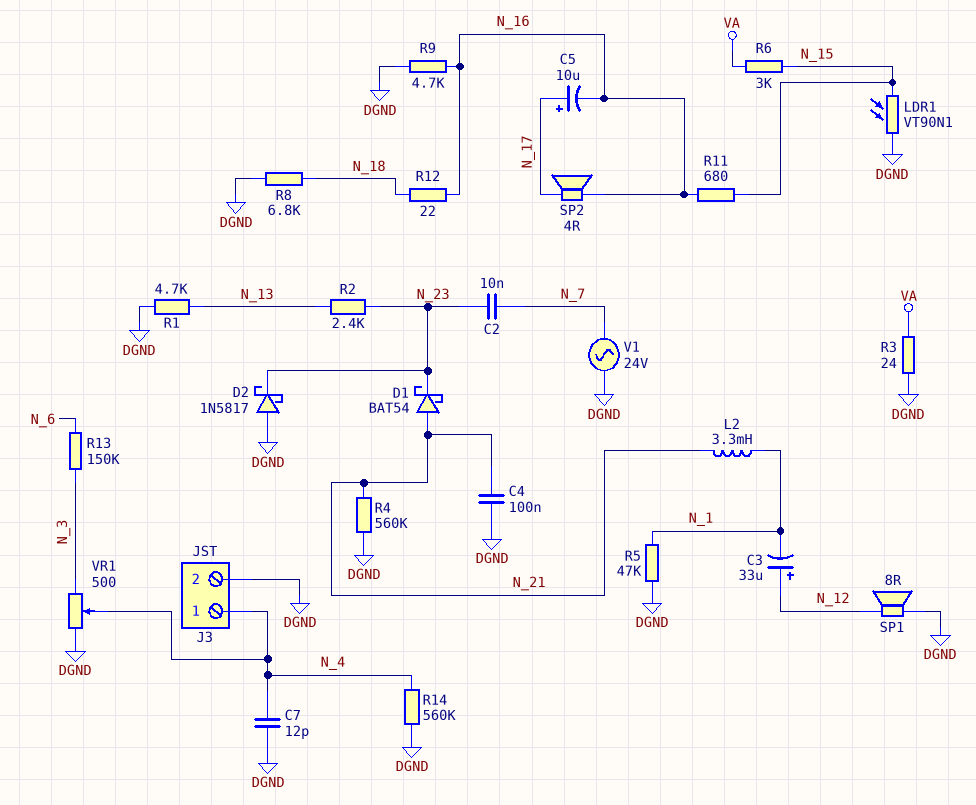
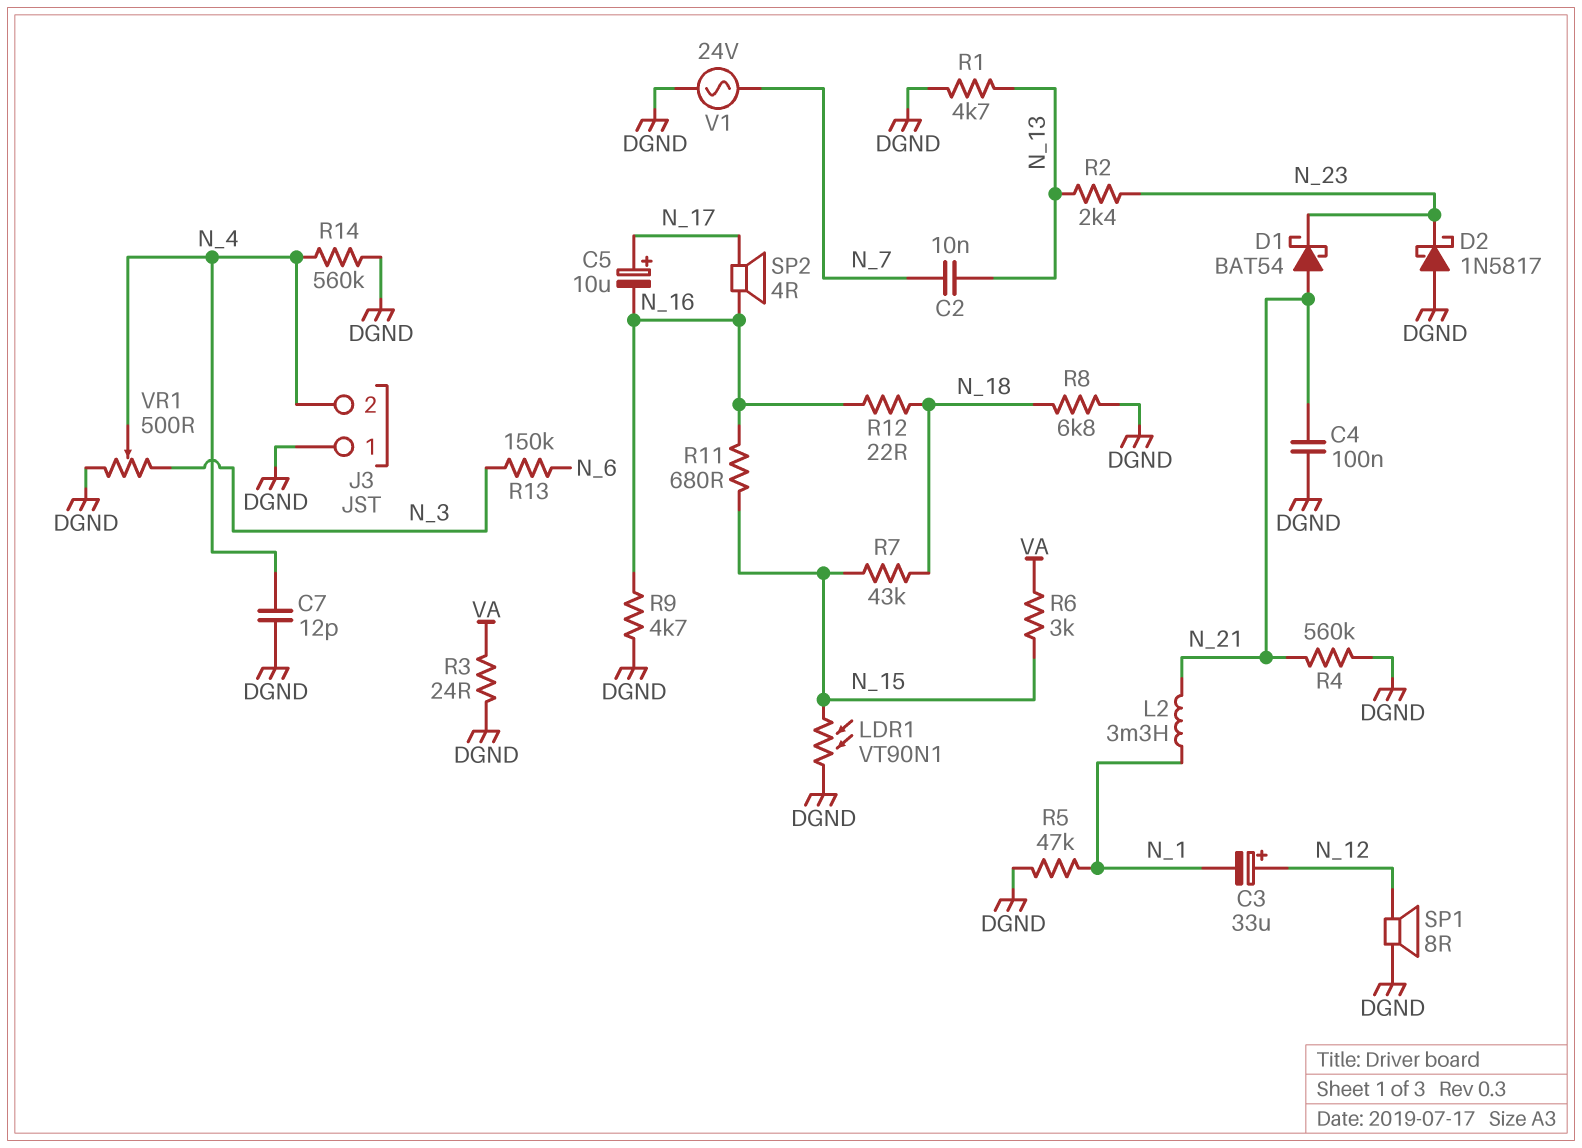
C2: 10nF (N_7, N_23) -> 10nF (N_7, N_13)
J3 pin 1: N_4 -> DGND
J3 pin 2: DGND -> N_4
R7: none -> 43k (N_15, N_18)

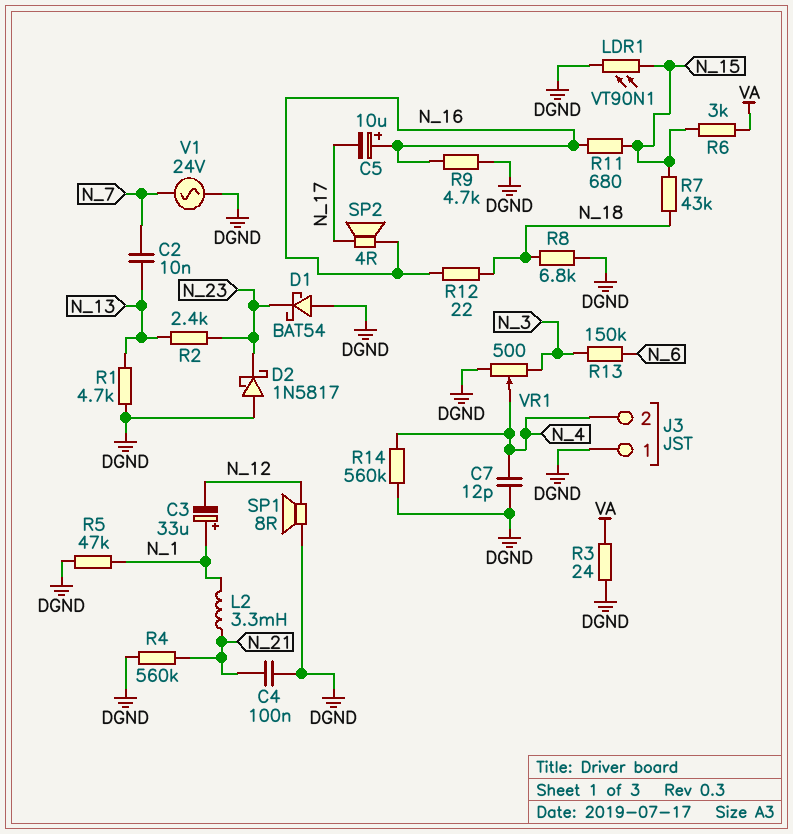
C3: 33uF (plus N_12, minus N_1) -> 33uF (plus N_1, minus N_12)
C5: 10uF (plus N_17, minus N_16) -> 10uF (plus N_16, minus N_17)
D1: schottky BAT54 (A N_21, K N_23) -> schottky BAT54 (A DGND, K N_23)

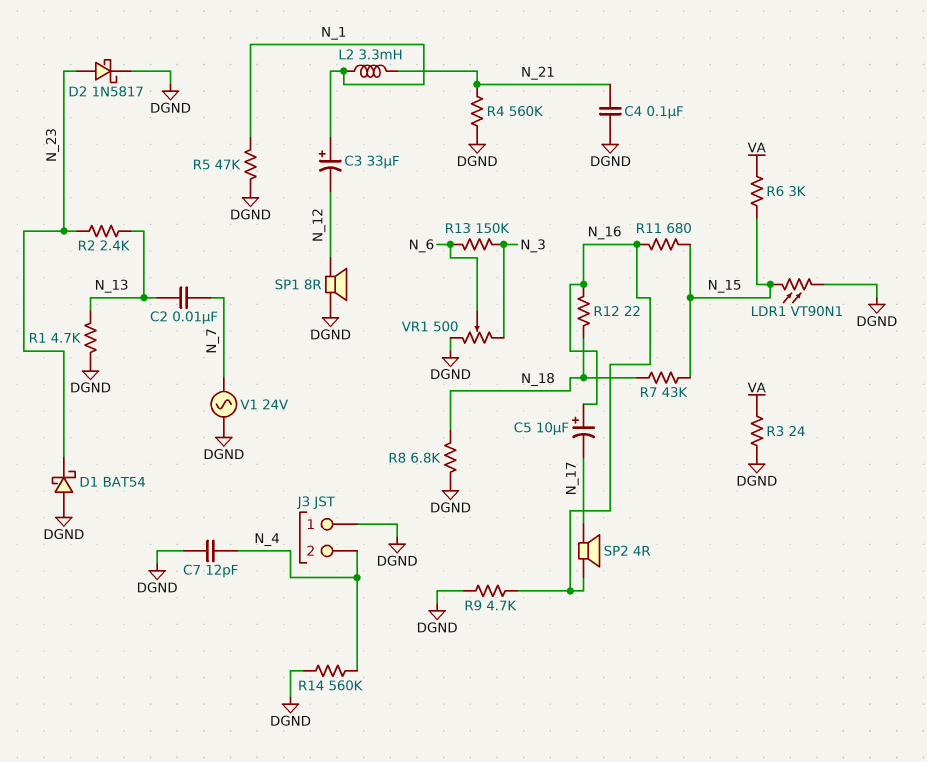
D2: schottky 1N5817 (A DGND, K N_23) -> schottky 1N5817 (A N_23, K DGND)
VR1: 500 (DGND, N_3, wiper N_4) -> 500 (DGND, N_3, wiper N_6)

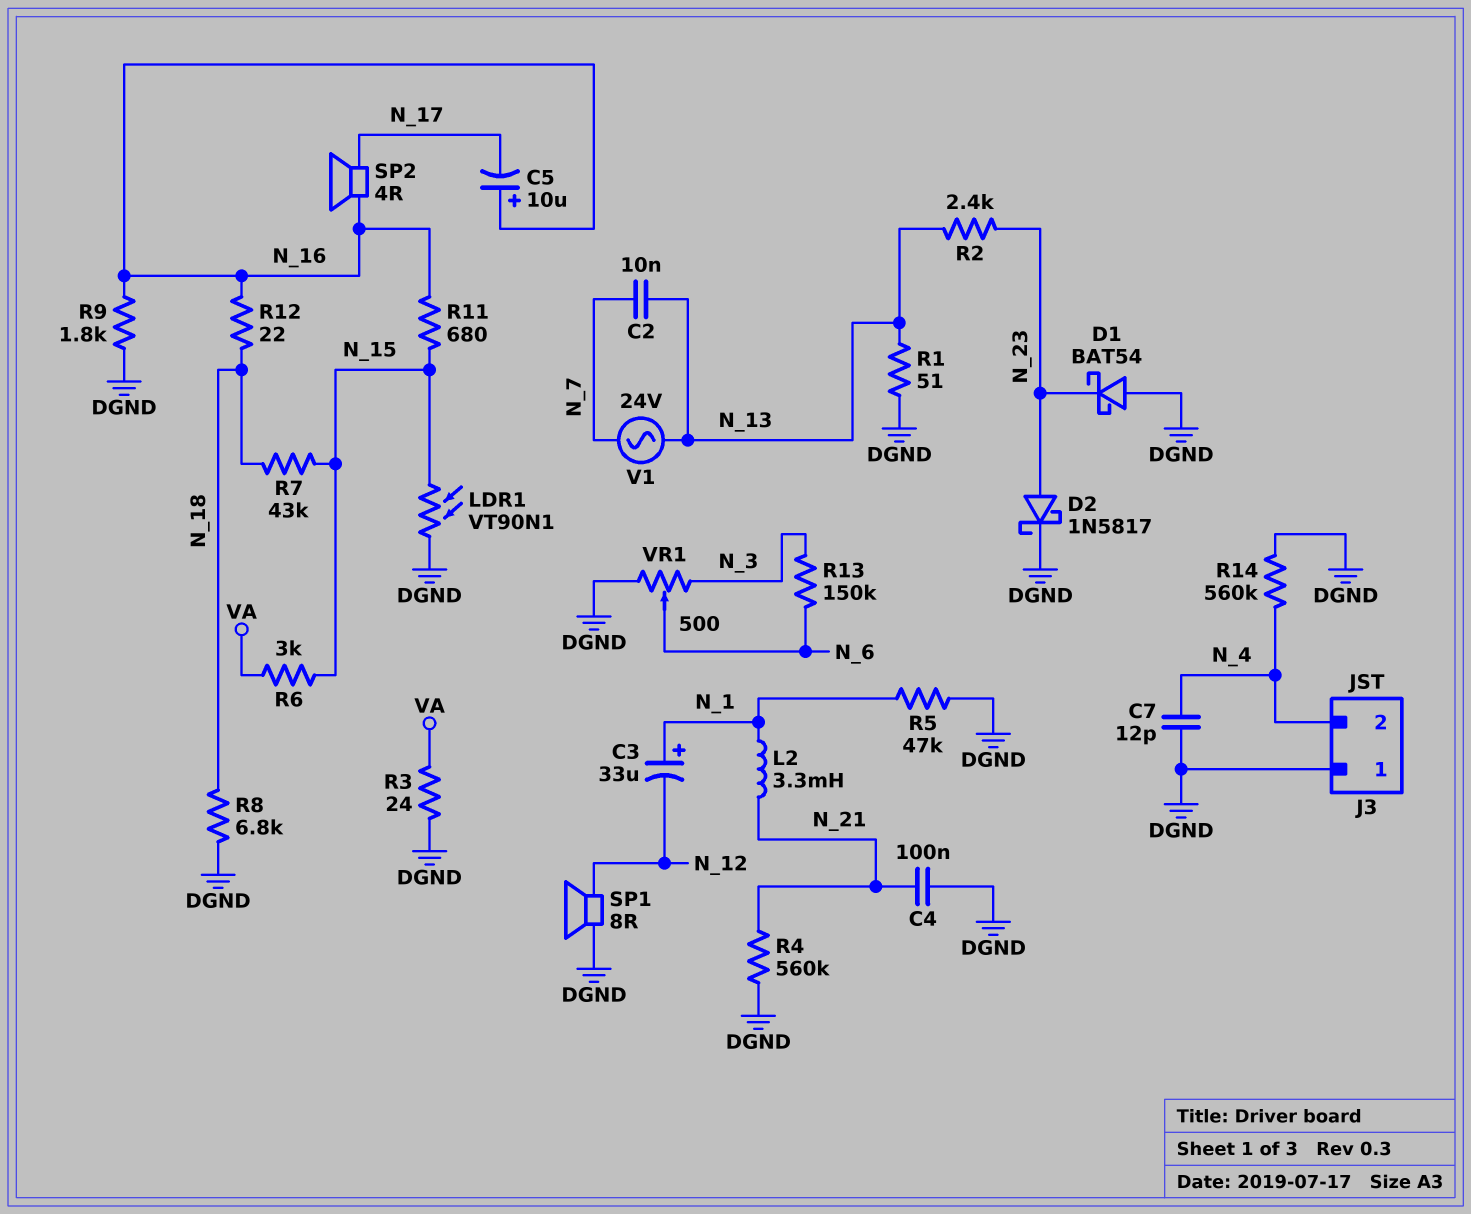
R1: 4.7k (DGND, N_13) -> 51 (DGND, N_13)
R9: 4.7k (DGND, N_16) -> 1.8k (DGND, N_16)
V1: AC 24V (DGND, N_7) -> AC 24V (N_7, N_13)

